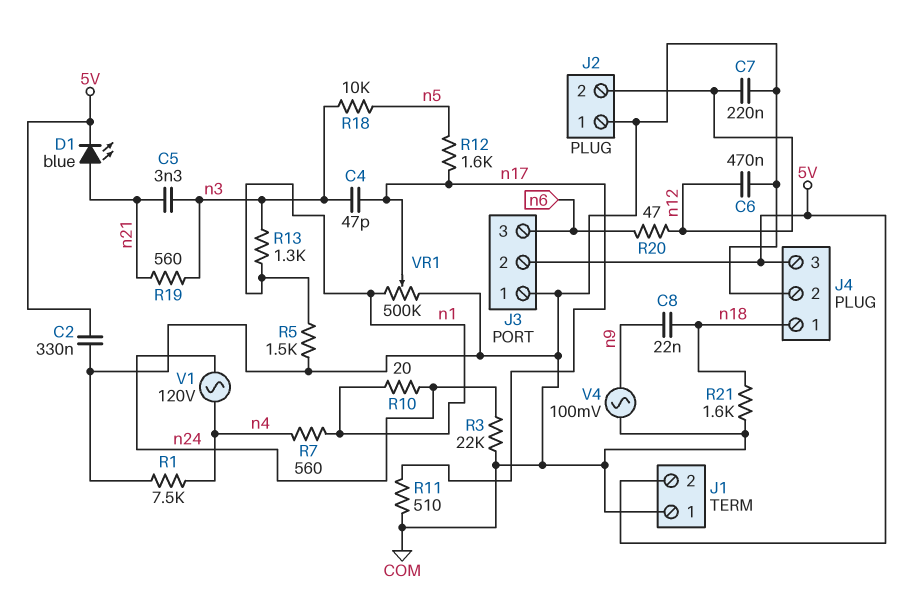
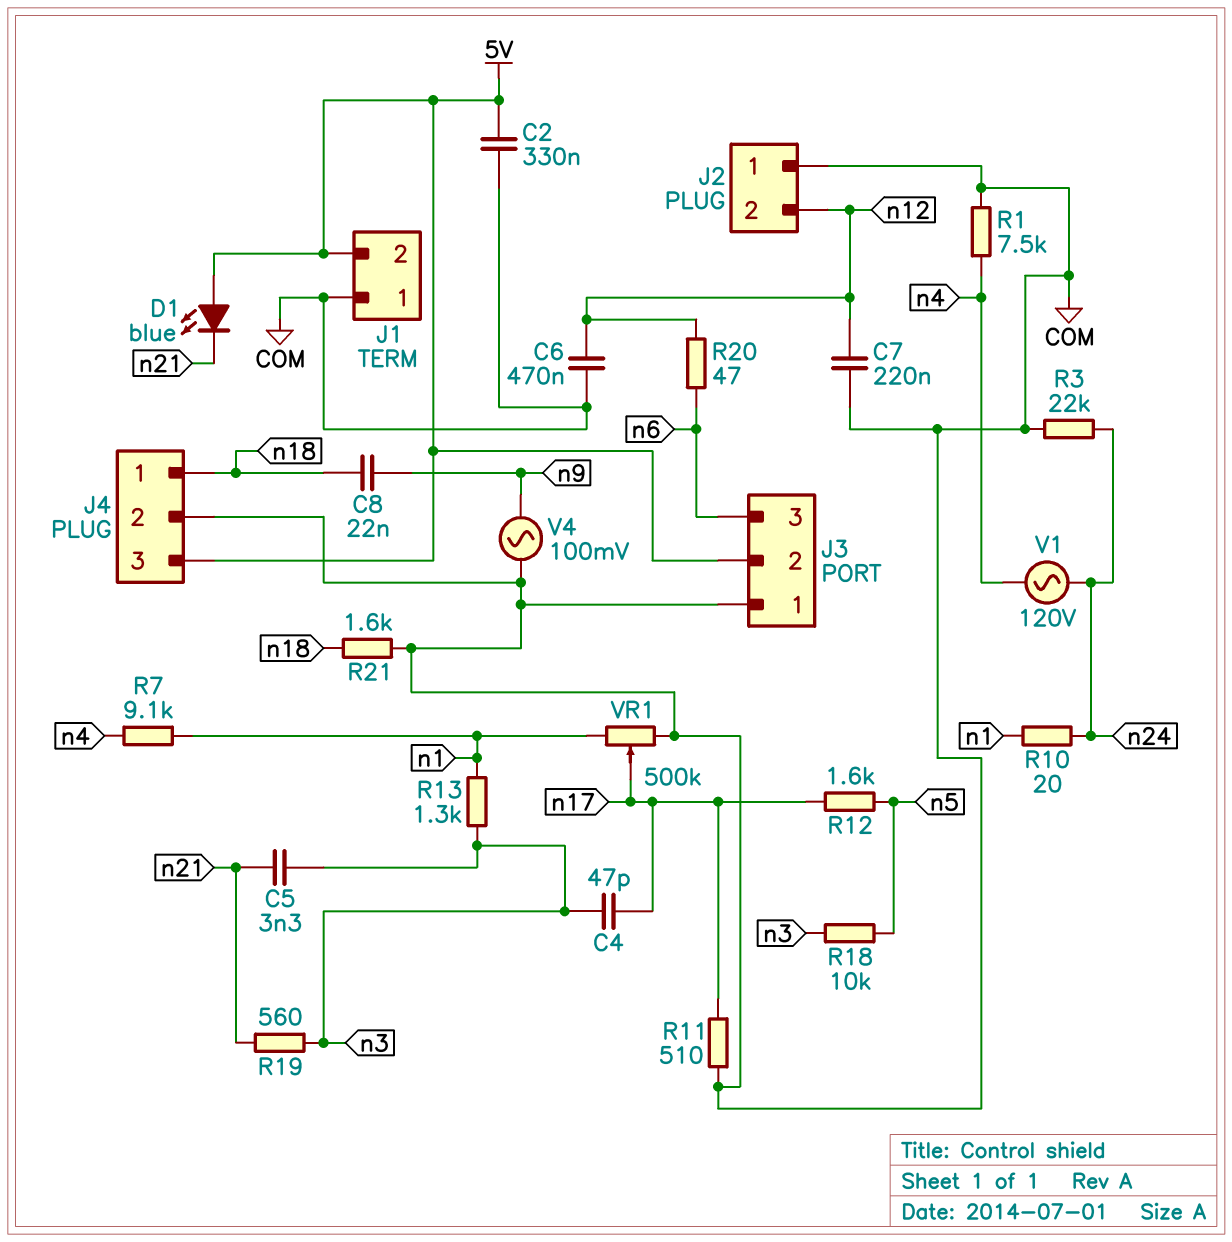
D1: LED blue (A n21, K 5V) -> LED blue (A 5V, K n21)
R5: 1.5k (COM, n1) -> none
R7: 560 (n1, n4) -> 9.1k (n1, n4)

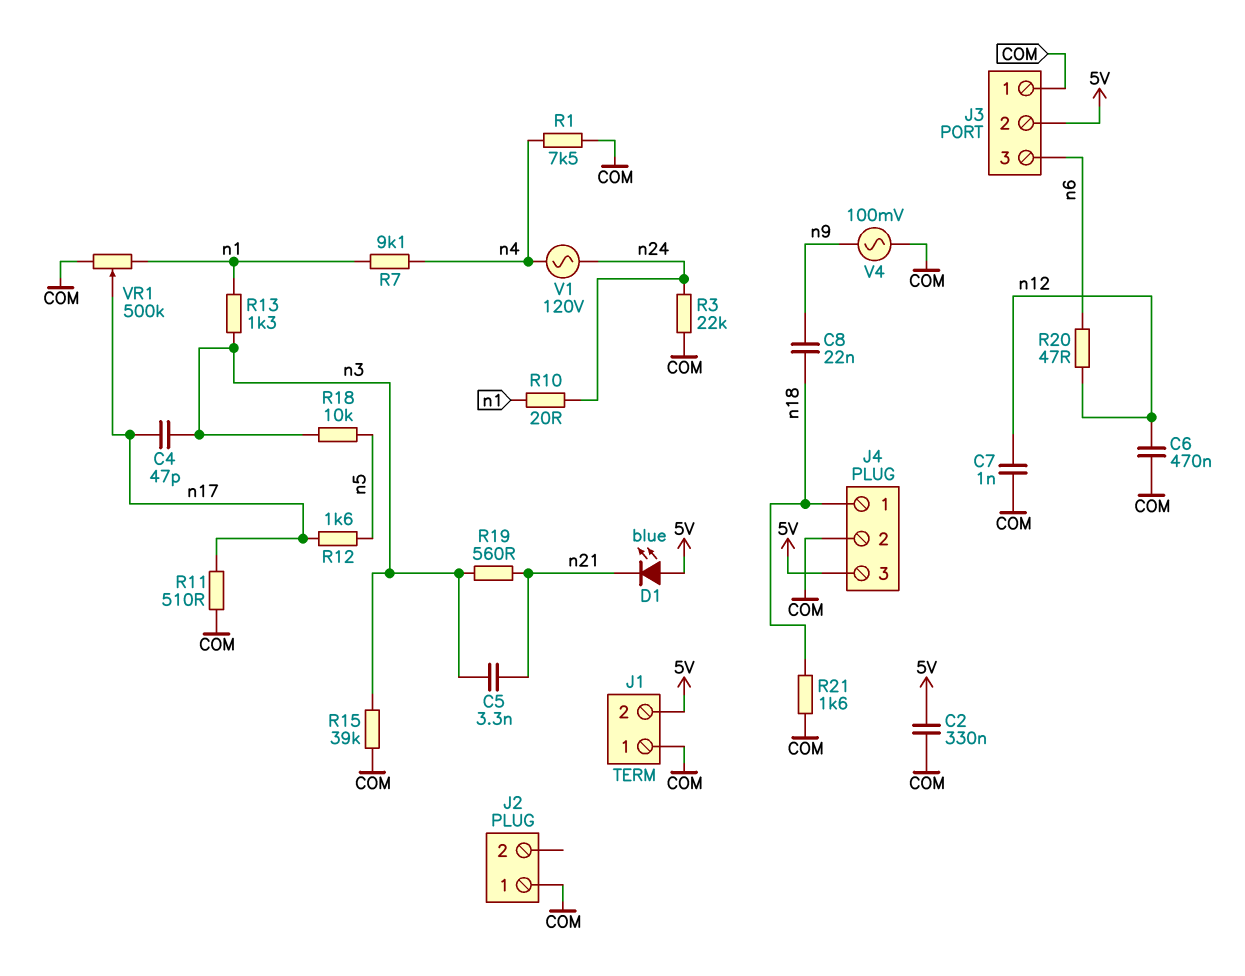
C7: 220nF (COM, n12) -> 1nF (COM, n12)
J2 pin 2: n12 -> none
R15: none -> 39k (COM, n3)

